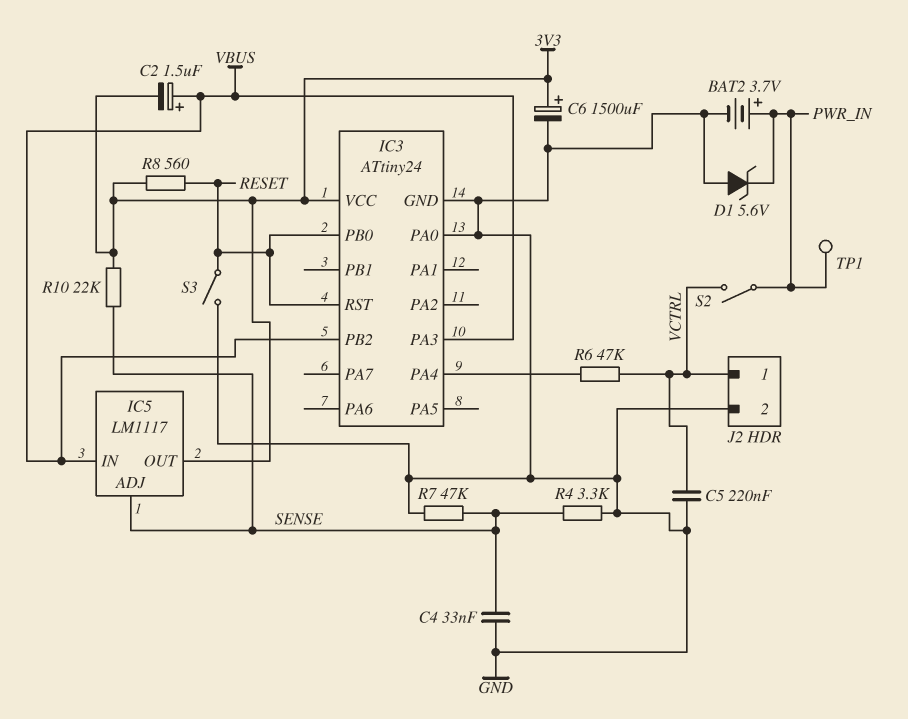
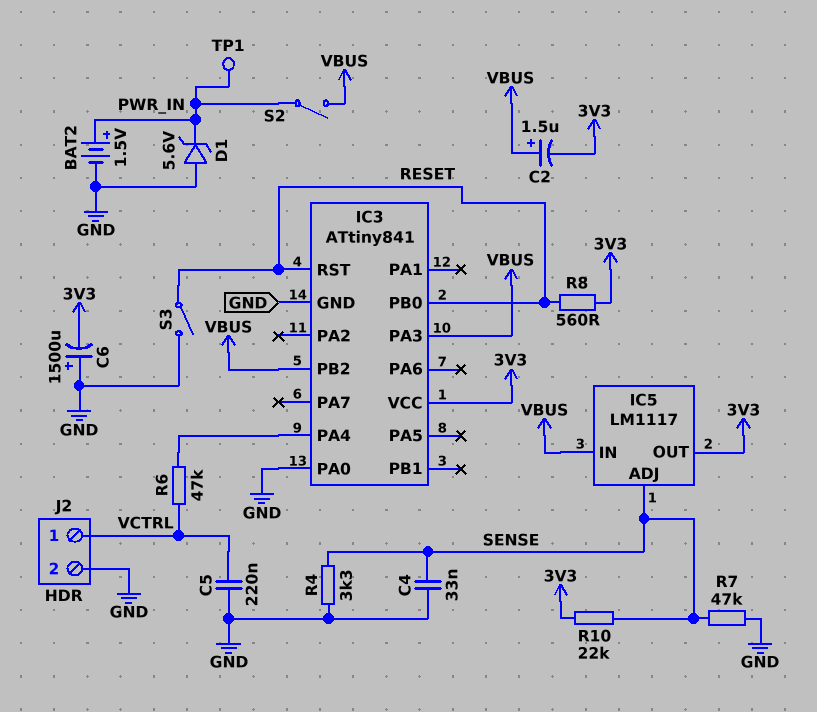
BAT2: 3.7V (plus PWR_IN, minus GND) -> 1.5V (plus PWR_IN, minus GND)
C6: 1500uF (plus 3V3, minus GND) -> 1500uF (plus GND, minus 3V3)
IC3: ATtiny24 -> ATtiny841
S2: switch (PWR_IN, VCTRL) -> switch (PWR_IN, VBUS)

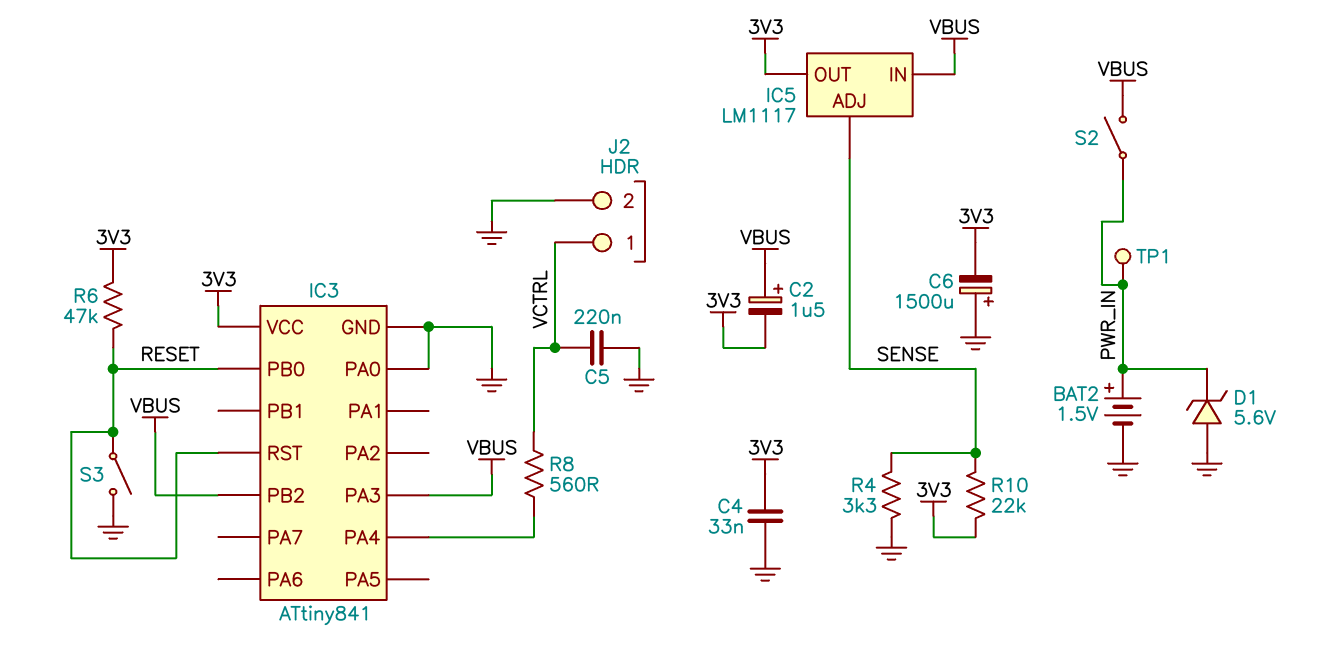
C4: 33nF (GND, SENSE) -> 33nF (3V3, GND)
R6: 47k (IC3/PA4, VCTRL) -> 47k (3V3, RESET)
R7: 47k (GND, SENSE) -> none
R8: 560 (3V3, RESET) -> 560 (IC3/PA4, VCTRL)

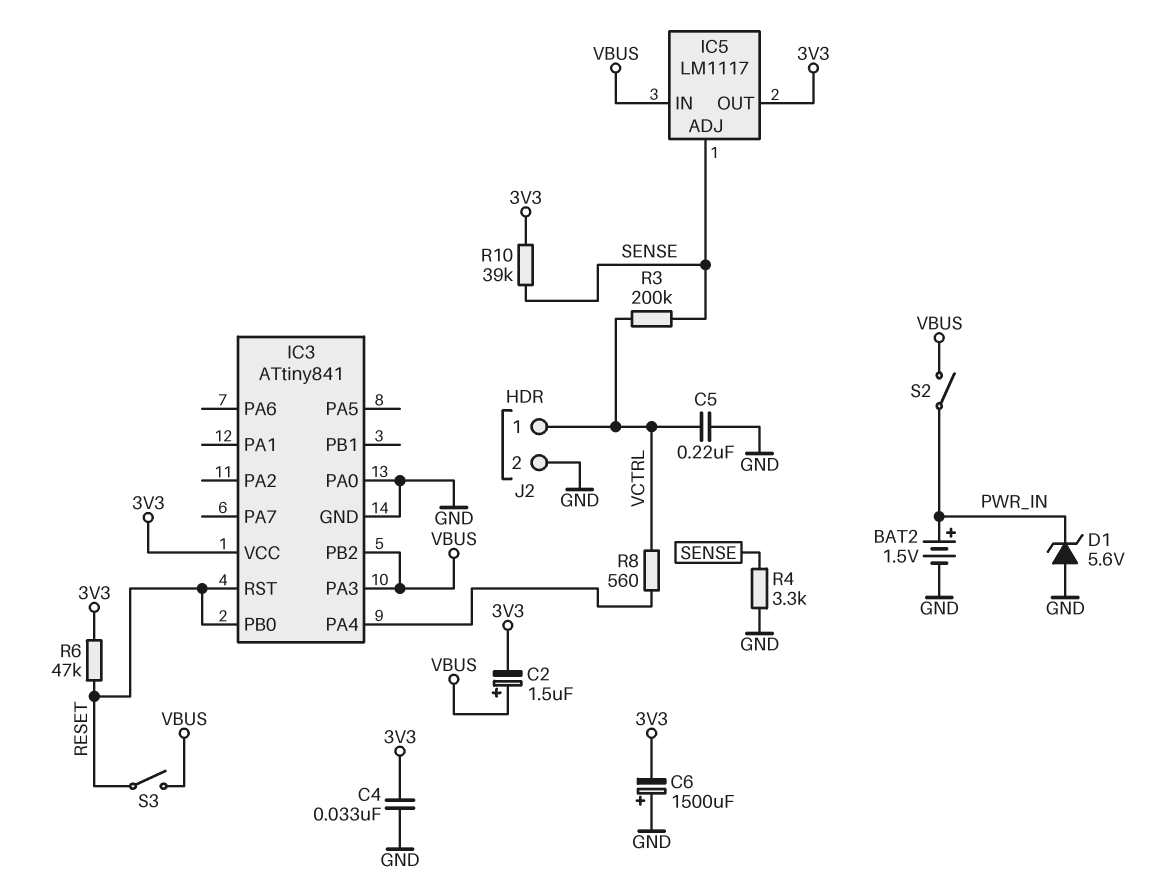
R3: none -> 200k (SENSE, VCTRL)
R10: 22k (3V3, SENSE) -> 39k (3V3, SENSE)
S3: switch (GND, RESET) -> switch (RESET, VBUS)
TP1: test point (PWR_IN) -> none

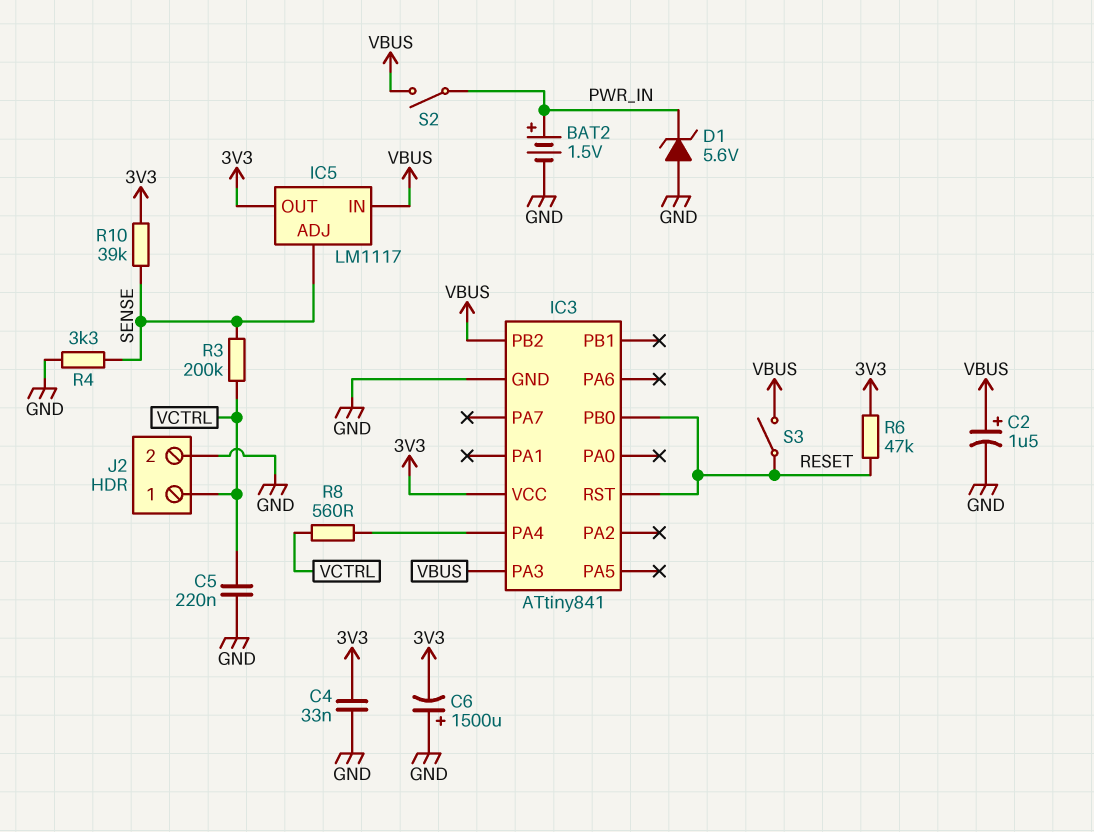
C2: 1.5uF (plus VBUS, minus 3V3) -> 1.5uF (plus VBUS, minus GND)
IC3 pin PA0: GND -> none

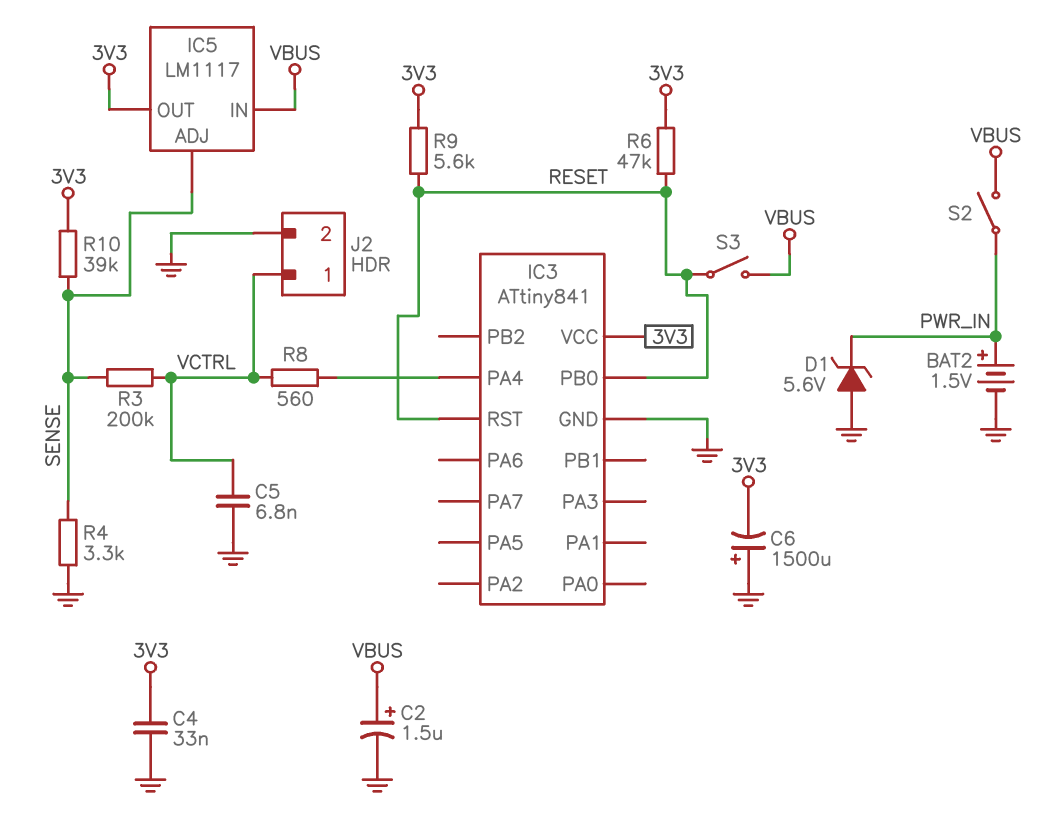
C5: 220nF (GND, VCTRL) -> 6.8nF (GND, VCTRL)
IC3 pin PA3: VBUS -> none
IC3 pin PB2: VBUS -> none
R9: none -> 5.6k (3V3, RESET)

